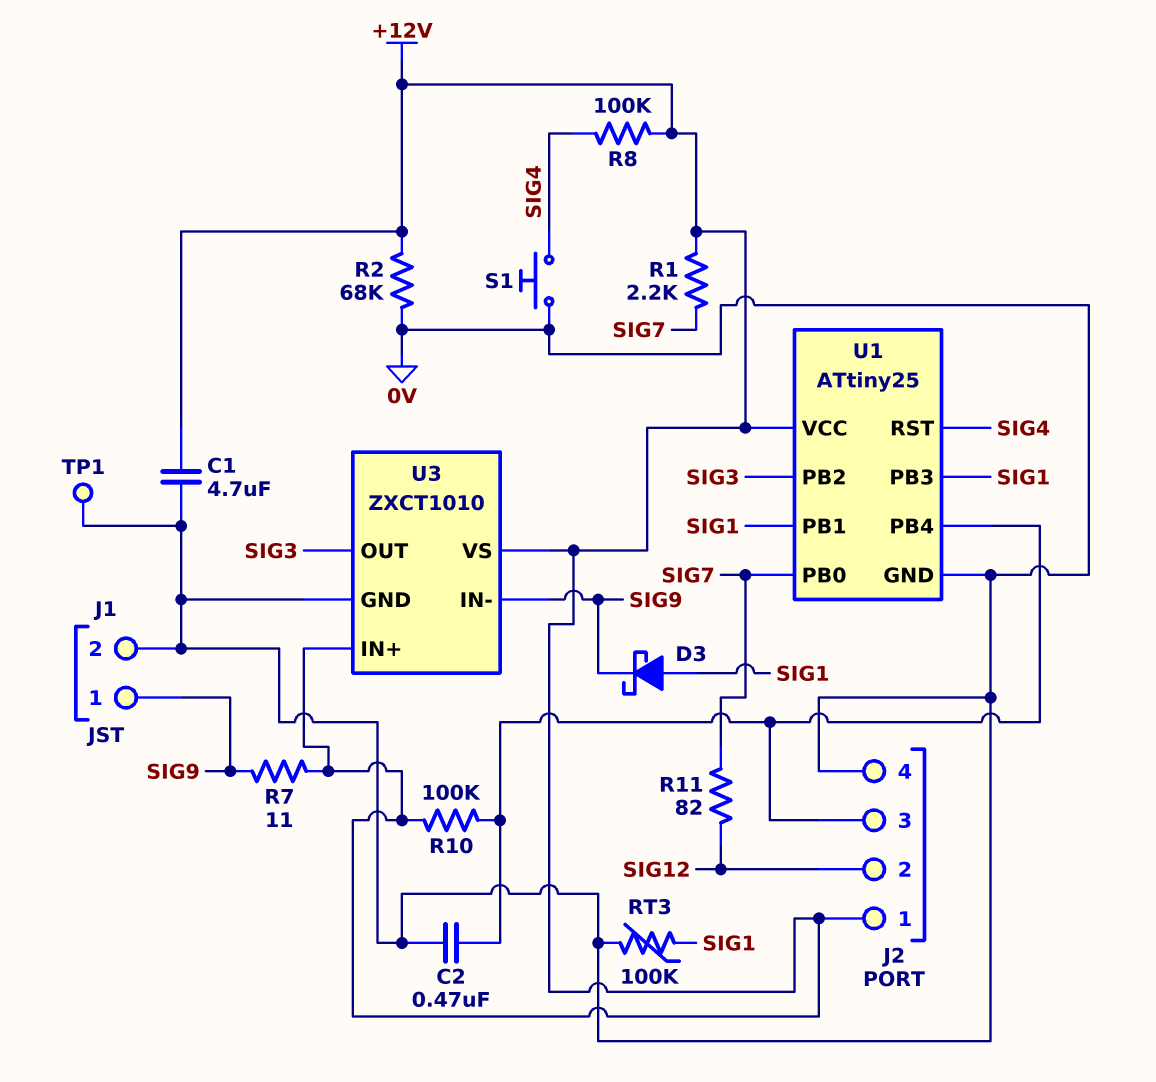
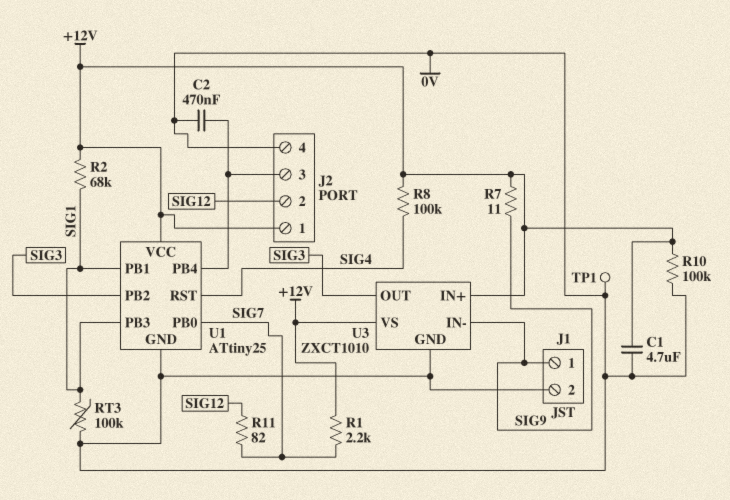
D3: schottky (A SIG1, K SIG9) -> none
R2: 68k (+12V, 0V) -> 68k (+12V, SIG1)
R10: 100k (+12V, J2/3) -> 100k (+12V, 0V)
S1: button (0V, SIG4) -> none

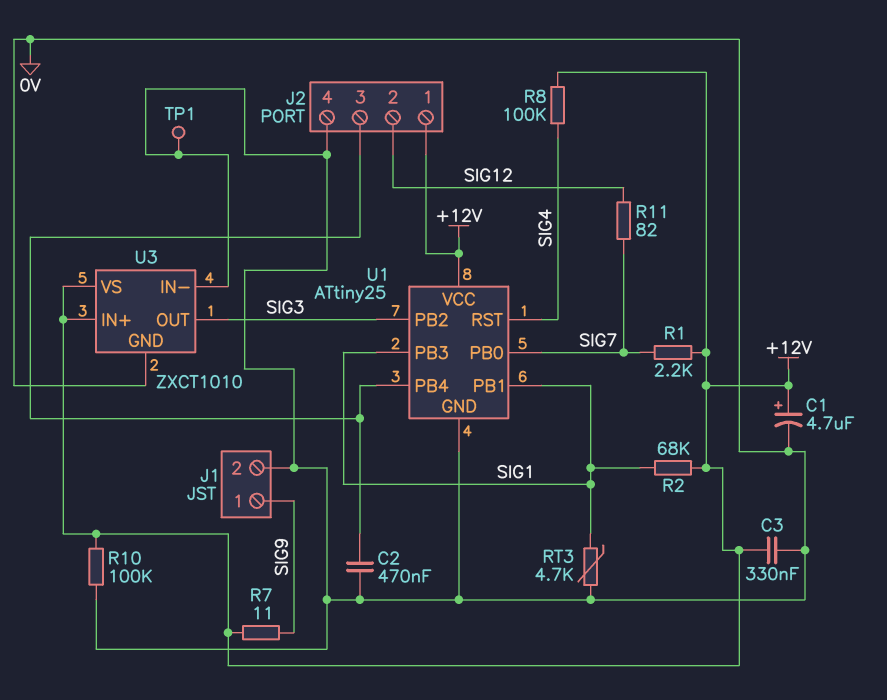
C1: 4.7uF (+12V, 0V) -> 4.7uF (plus +12V, minus 0V)
C3: none -> 330nF (+12V, 0V)
RT3: 100k (0V, SIG1) -> 4.7k (0V, SIG1)
U3 pin IN-: SIG9 -> 0V

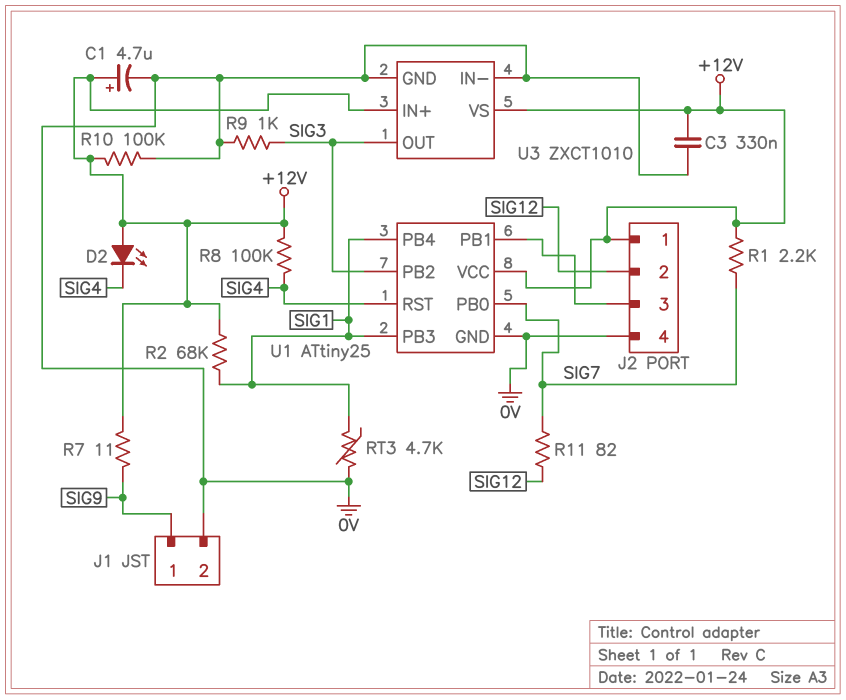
C2: 470nF (0V, J2/3) -> none
D2: none -> LED (A +12V, K SIG4)
R9: none -> 1k (0V, SIG3)
TP1: test point (0V) -> none
U1 pin PB1: SIG1 -> J2/3
U1 pin PB4: J2/3 -> SIG1

